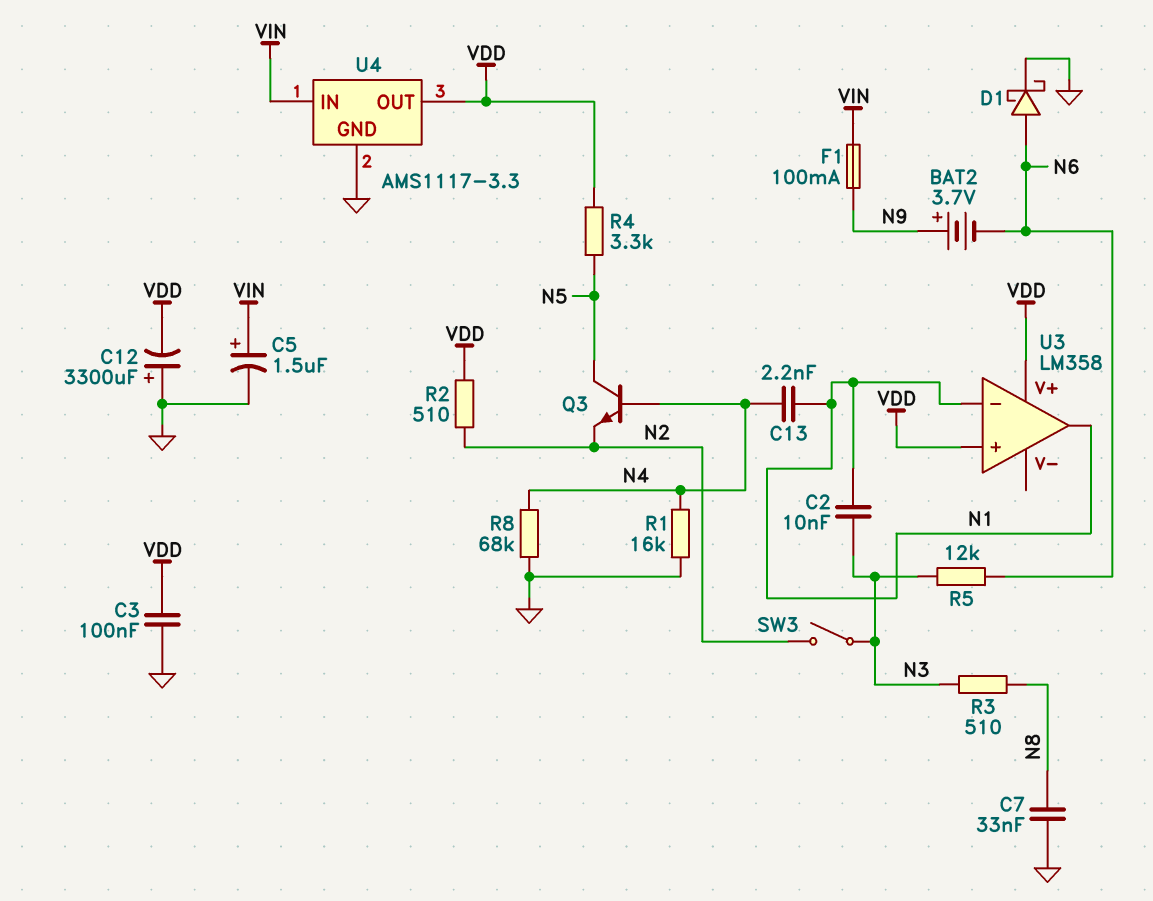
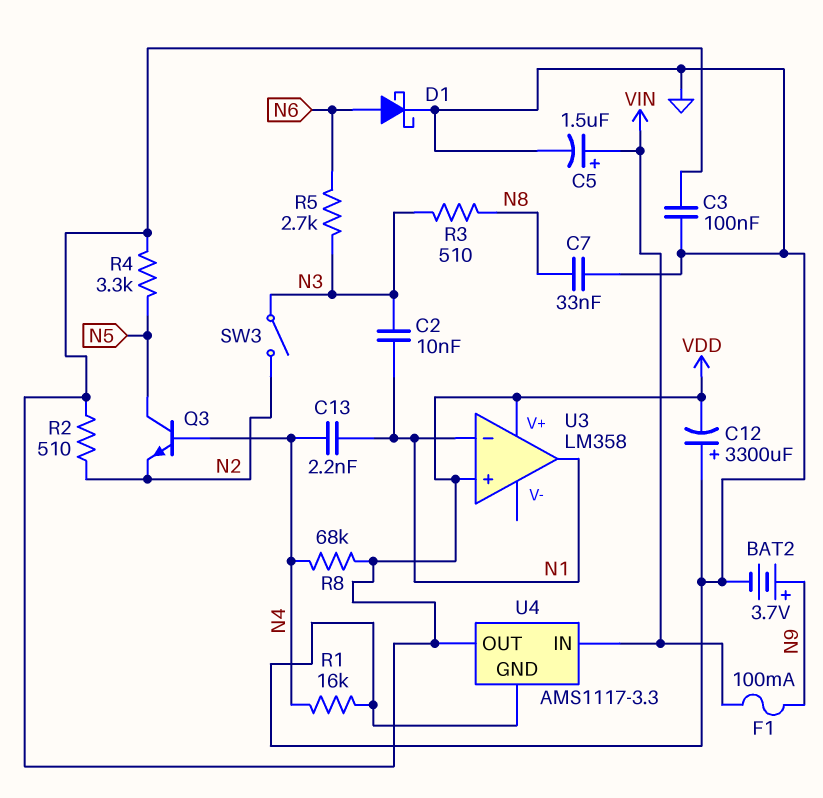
BAT2: 3.7V (plus N9, minus N6) -> 3.7V (plus N9, minus GND)
R5: 12k (N3, N6) -> 2.7k (N3, N6)
R8: 68k (GND, N4) -> 68k (N4, VDD)

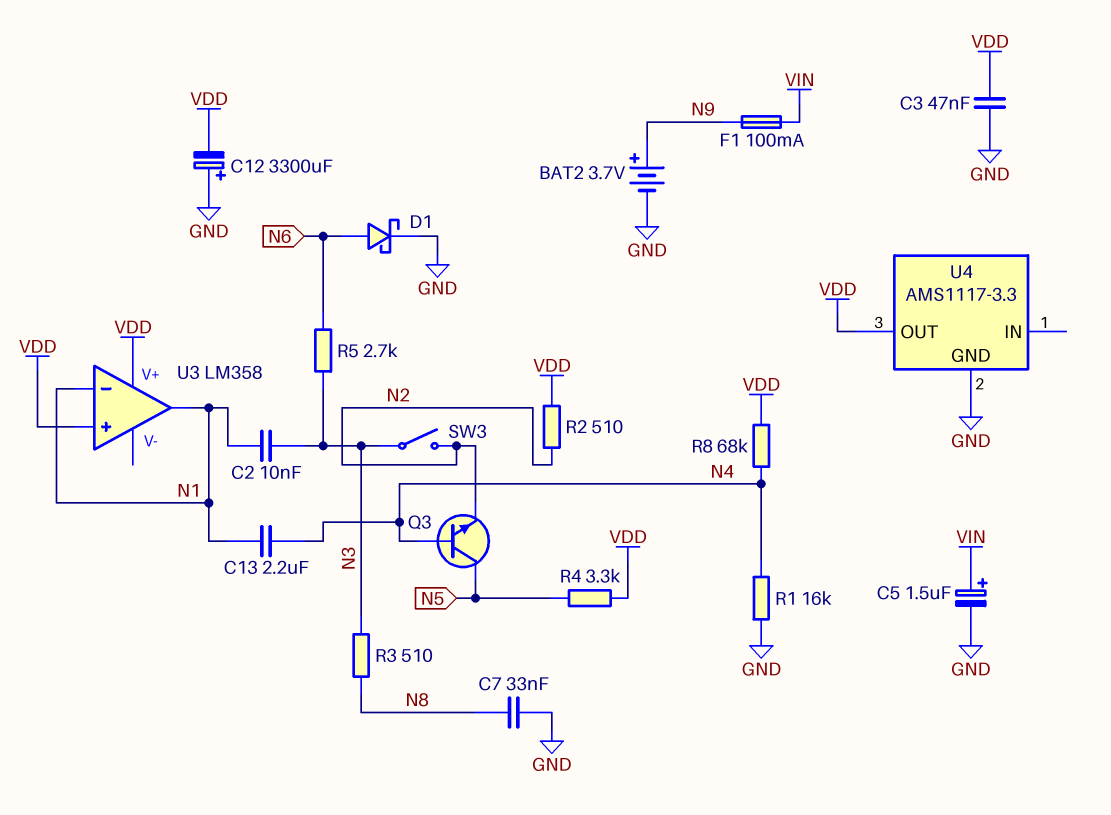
C3: 100nF (GND, VDD) -> 47nF (GND, VDD)
C13: 2.2nF (N1, N4) -> 2.2uF (N1, N4)
U4 pin IN: VIN -> none

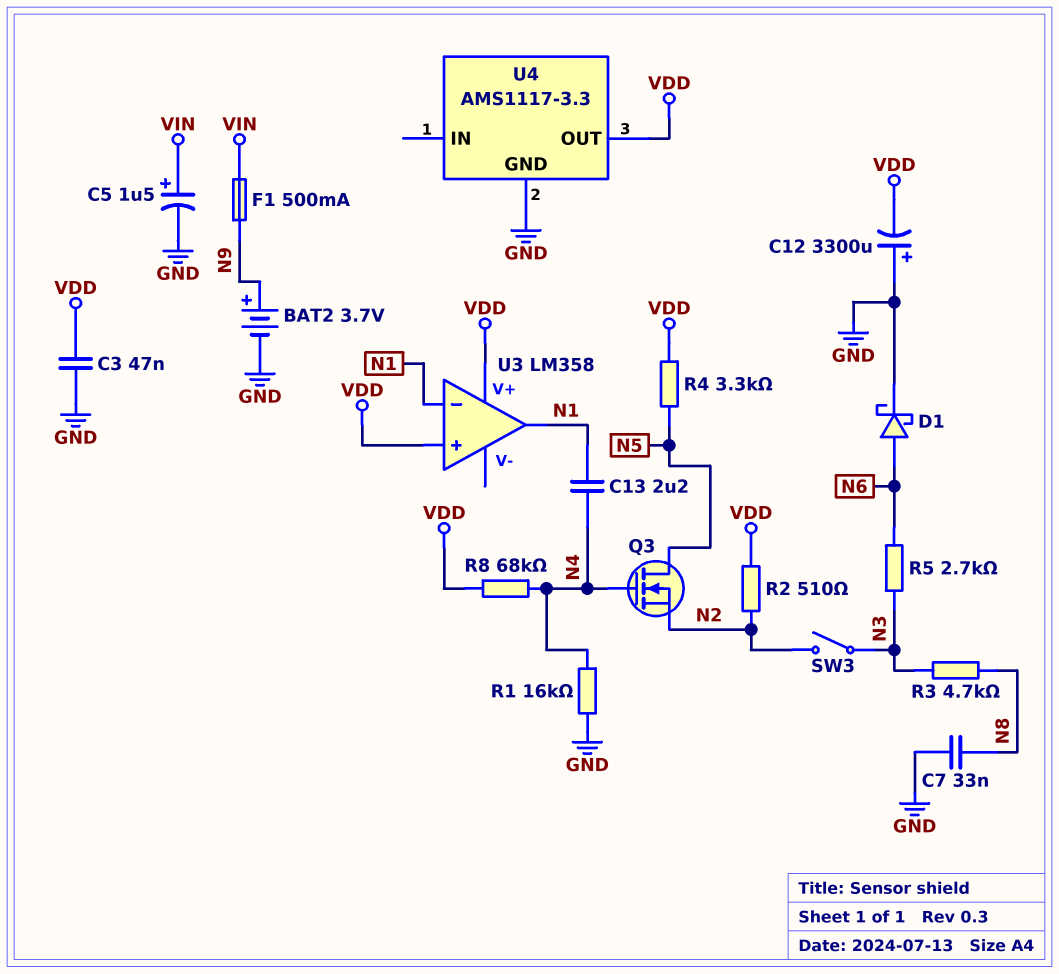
C2: 10nF (N1, N3) -> none
F1: 100mA (N9, VIN) -> 500mA (N9, VIN)
Q3: NPN (B N4, C N5, E N2) -> NMOS (G N4, D N5, S N2)
R3: 510 (N3, N8) -> 4.7k (N3, N8)

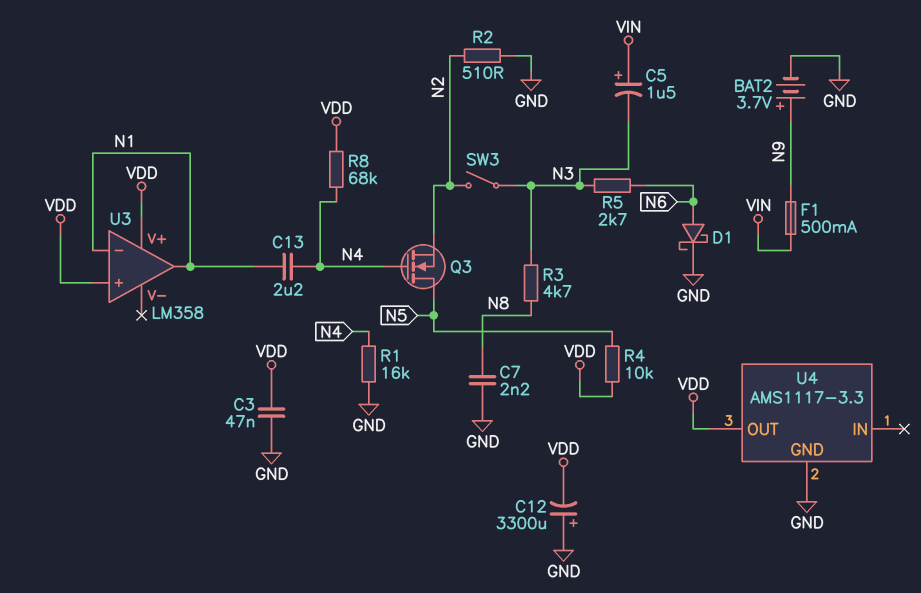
C5: 1.5uF (plus VIN, minus GND) -> 1.5uF (plus VIN, minus N3)
C7: 33nF (GND, N8) -> 2.2nF (GND, N8)
R2: 510 (N2, VDD) -> 510 (GND, N2)
R4: 3.3k (N5, VDD) -> 10k (N5, VDD)

